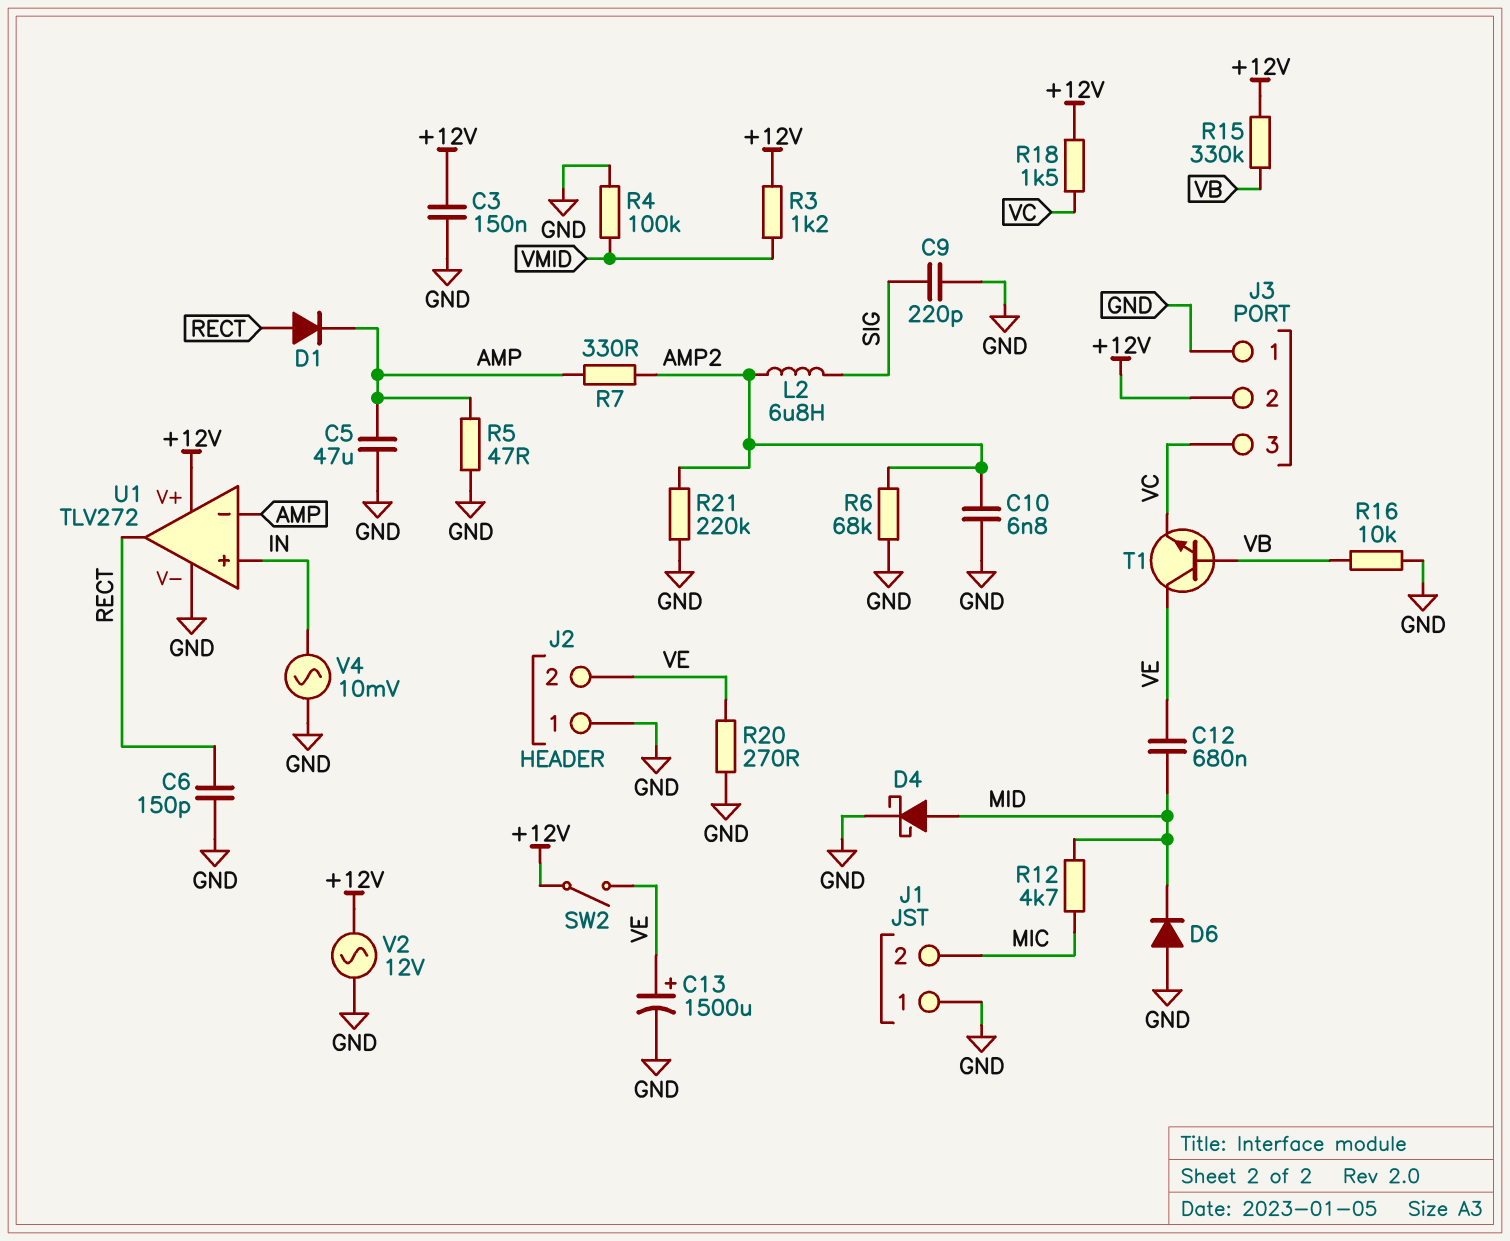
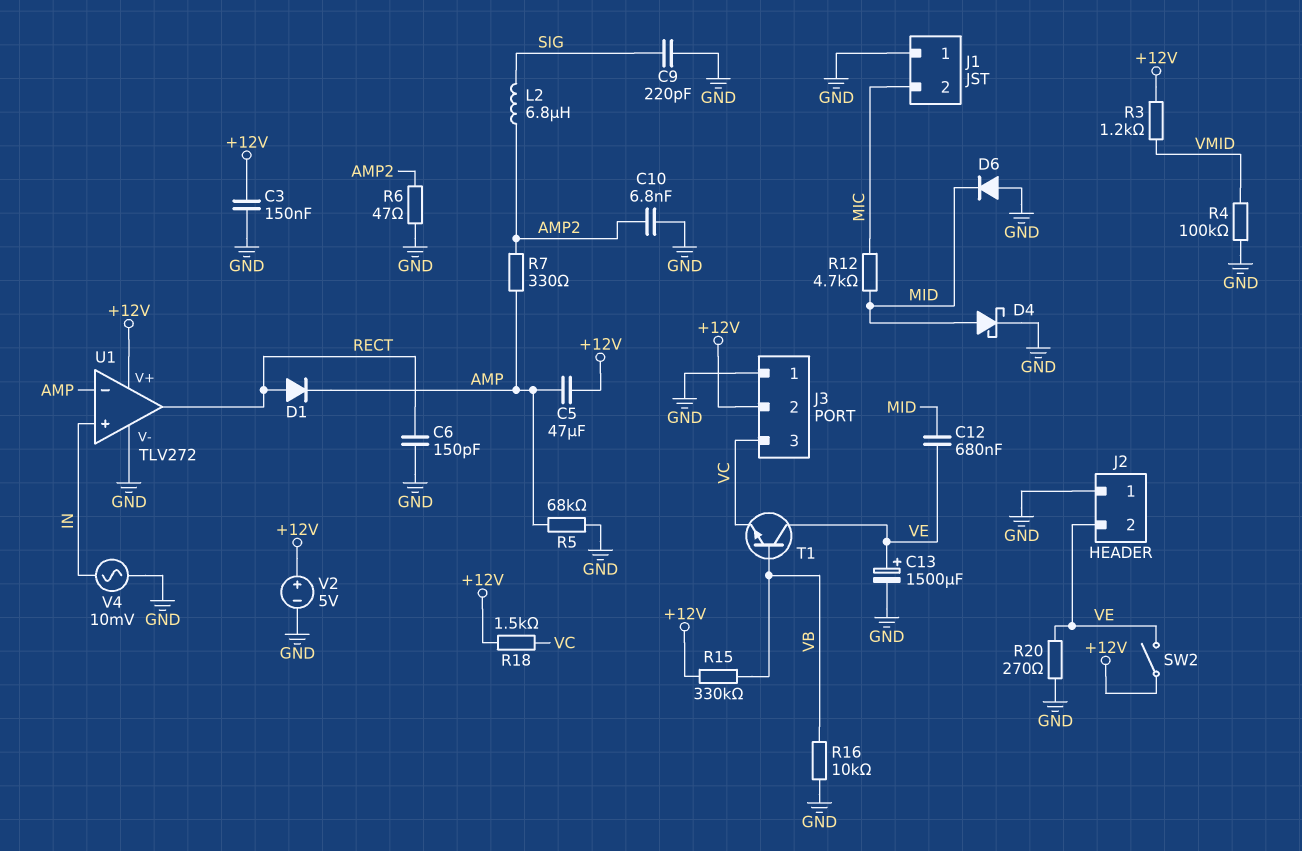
C5: 47uF (AMP, GND) -> 47uF (+12V, AMP)
R5: 47 (AMP, GND) -> 68k (AMP, GND)
R6: 68k (AMP2, GND) -> 47 (AMP2, GND)
R21: 220k (AMP2, GND) -> none
V2: AC 12V (+12V, GND) -> 5V (plus +12V, minus GND)

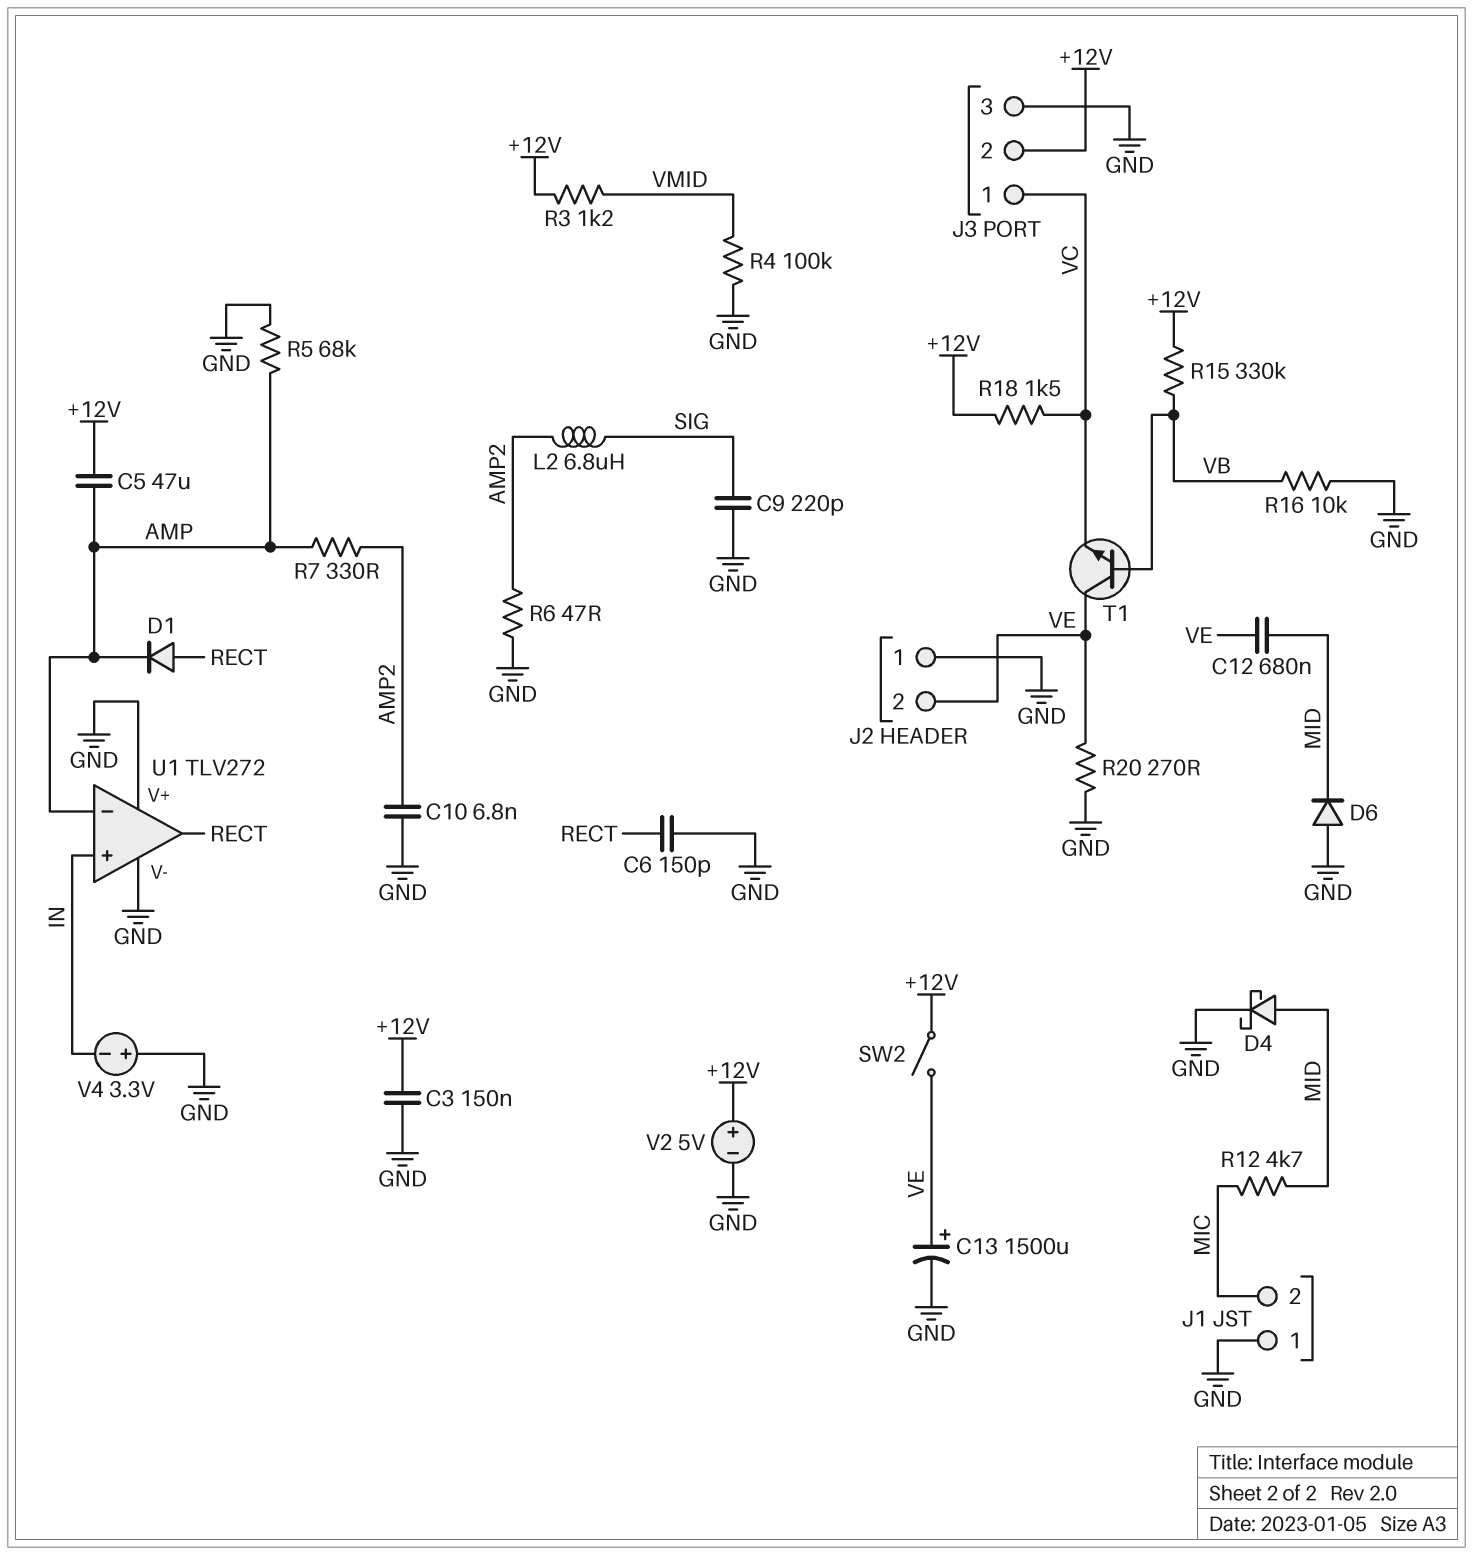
J3 pin 1: GND -> VC
J3 pin 3: VC -> GND
U1 pin V+: +12V -> GND
V4: AC 10mV (GND, IN) -> 3.3V (plus GND, minus IN)

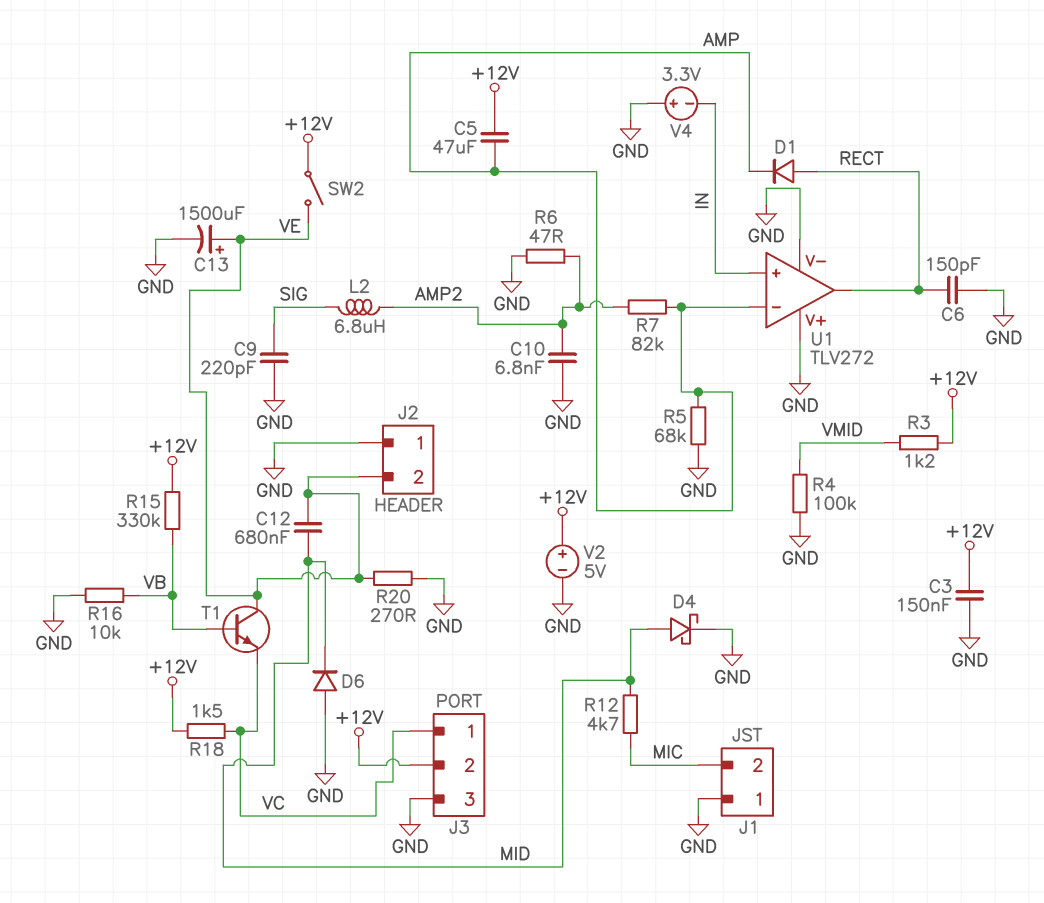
R7: 330 (AMP, AMP2) -> 82k (AMP, AMP2)

